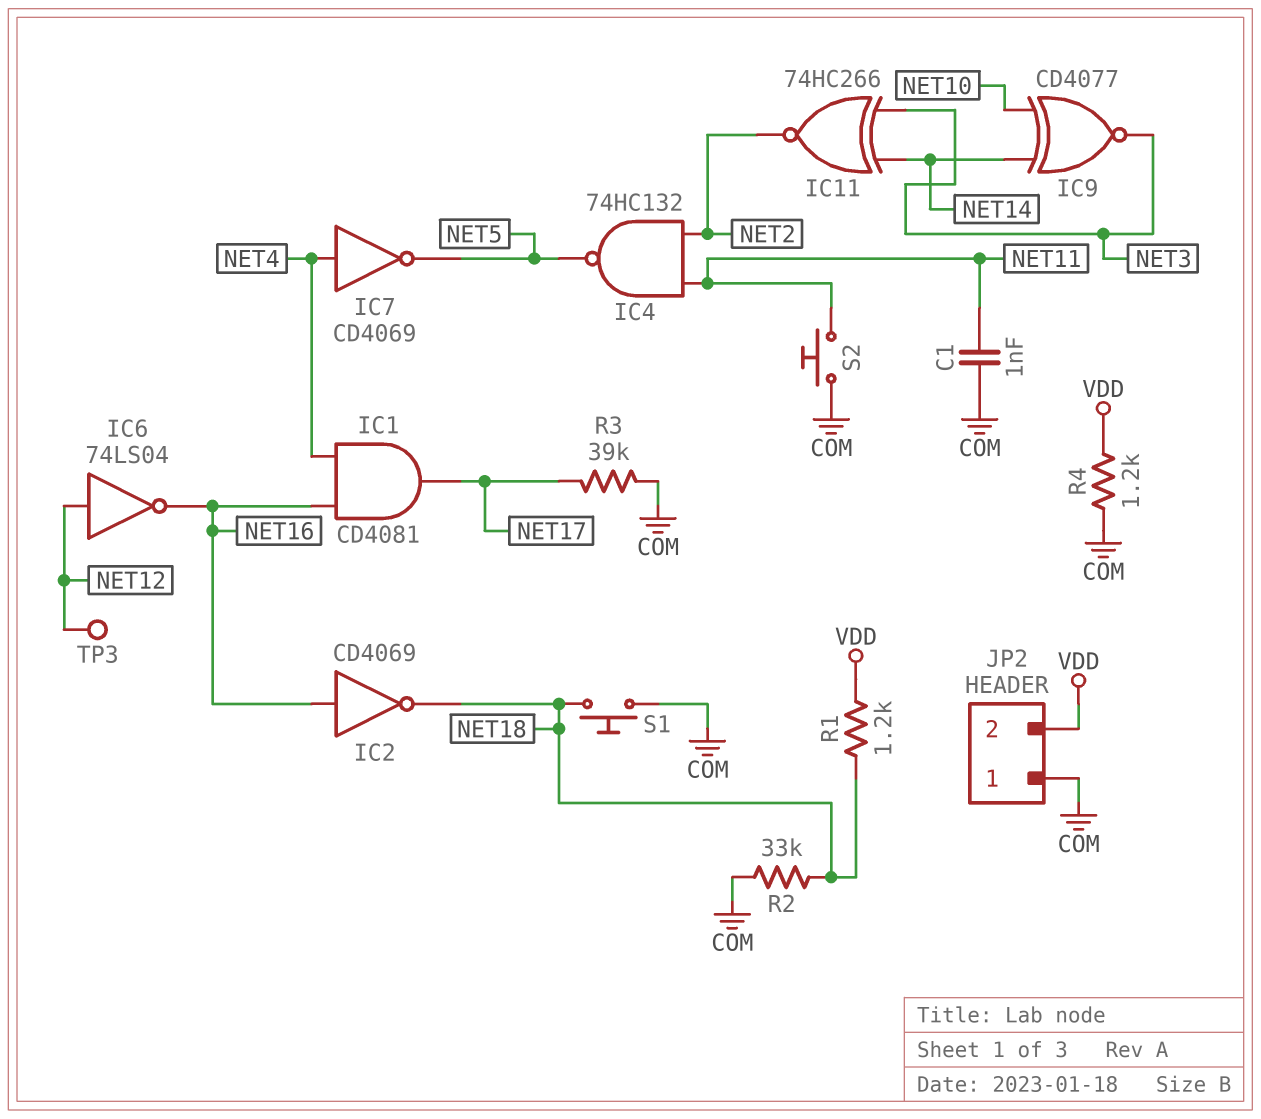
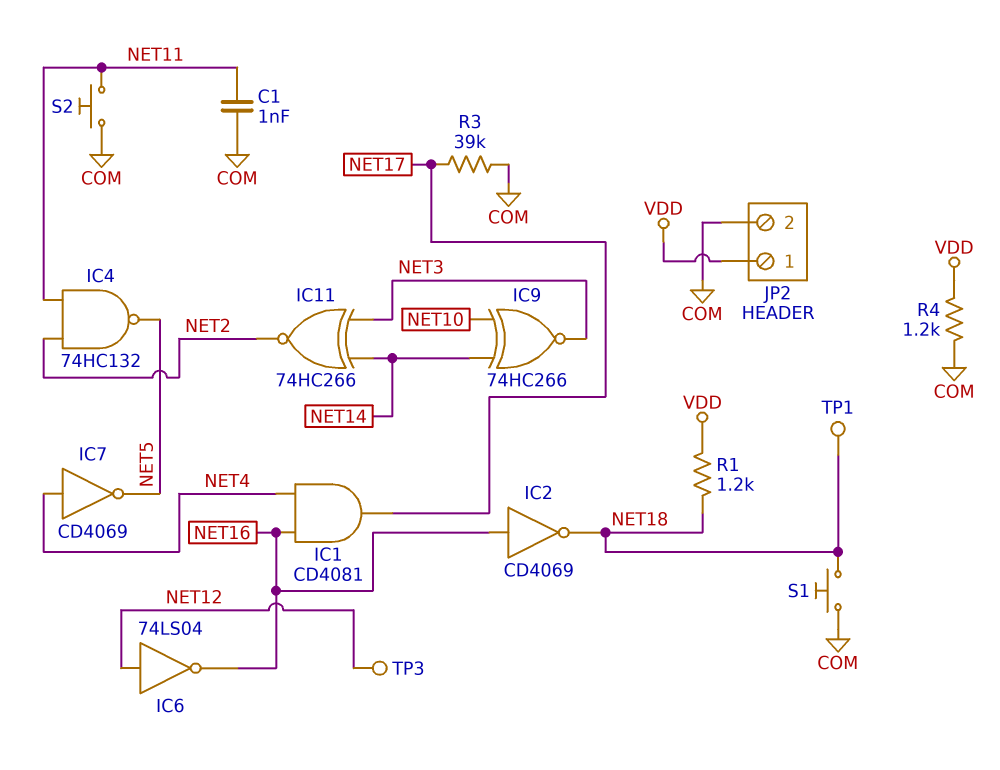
IC9: XNOR CD4077 (in NET10, in NET14, out NET3) -> XNOR 74HC266 (in NET10, in NET14, out NET3)
JP2 pin 1: COM -> VDD
JP2 pin 2: VDD -> COM
R2: 33k (COM, NET18) -> none
TP1: none -> test point (NET18)

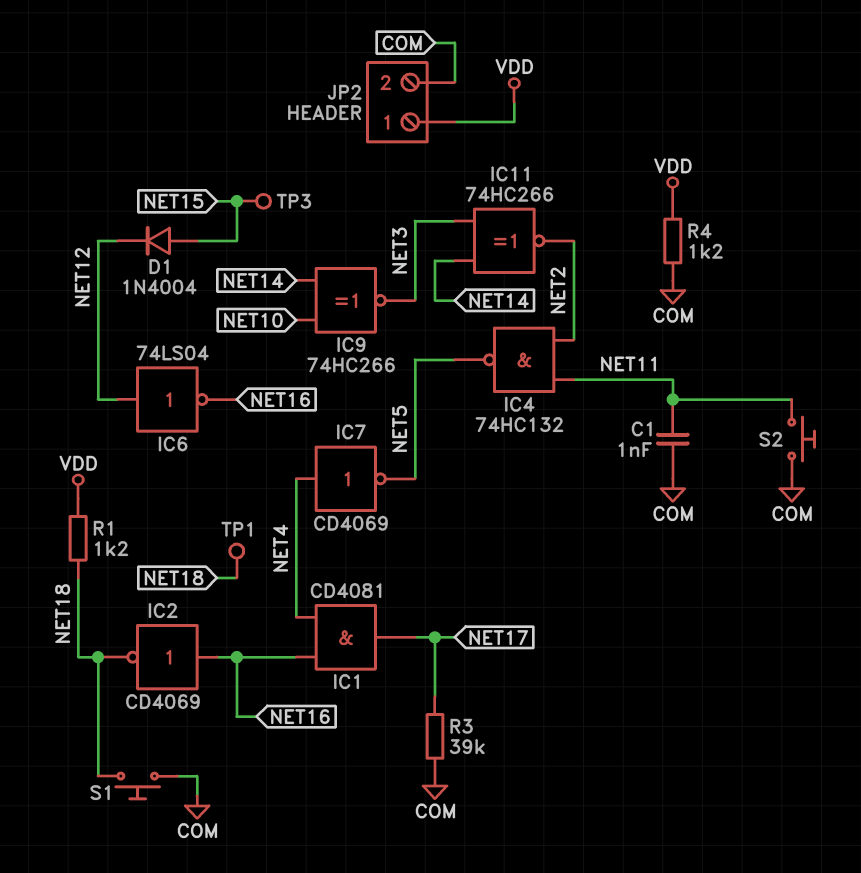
D1: none -> diode 1N4004 (A NET15, K NET12)
TP3: test point (NET12) -> test point (NET15)

